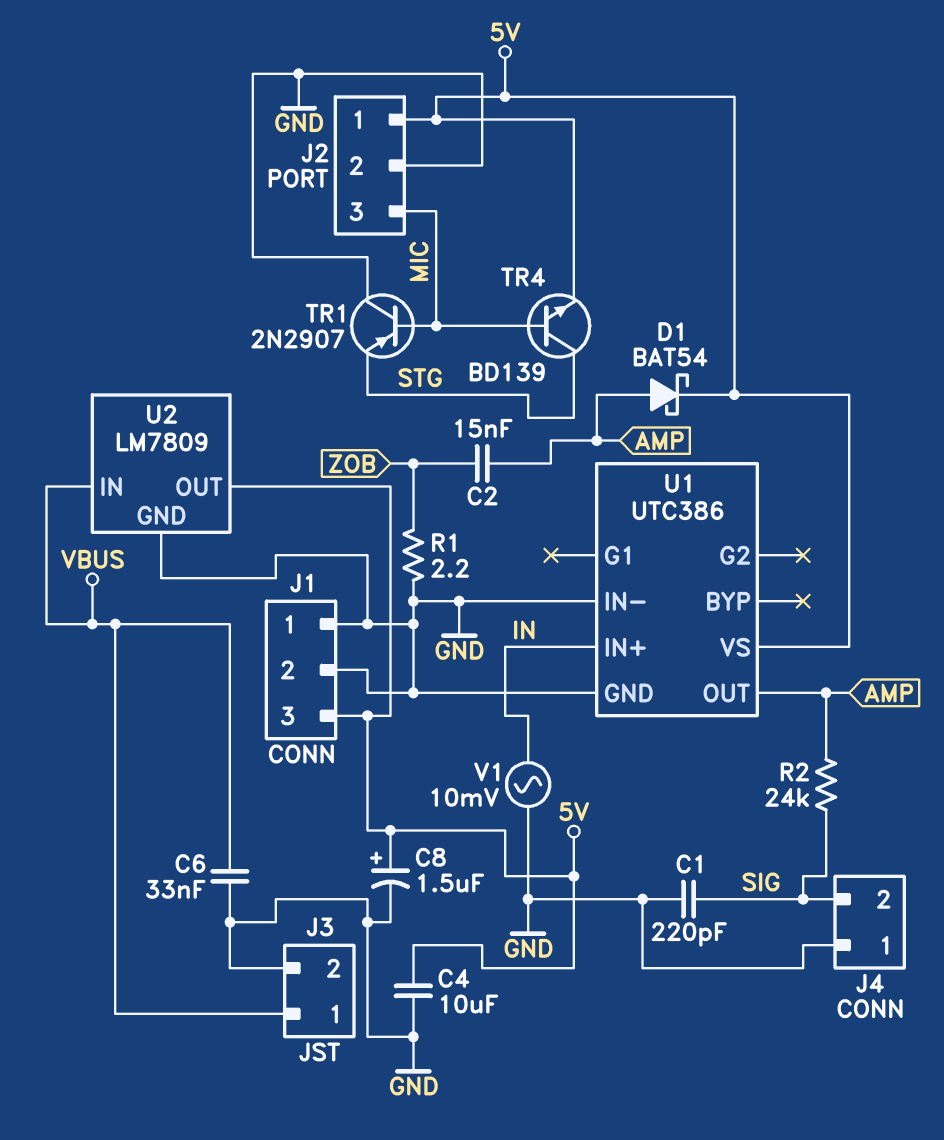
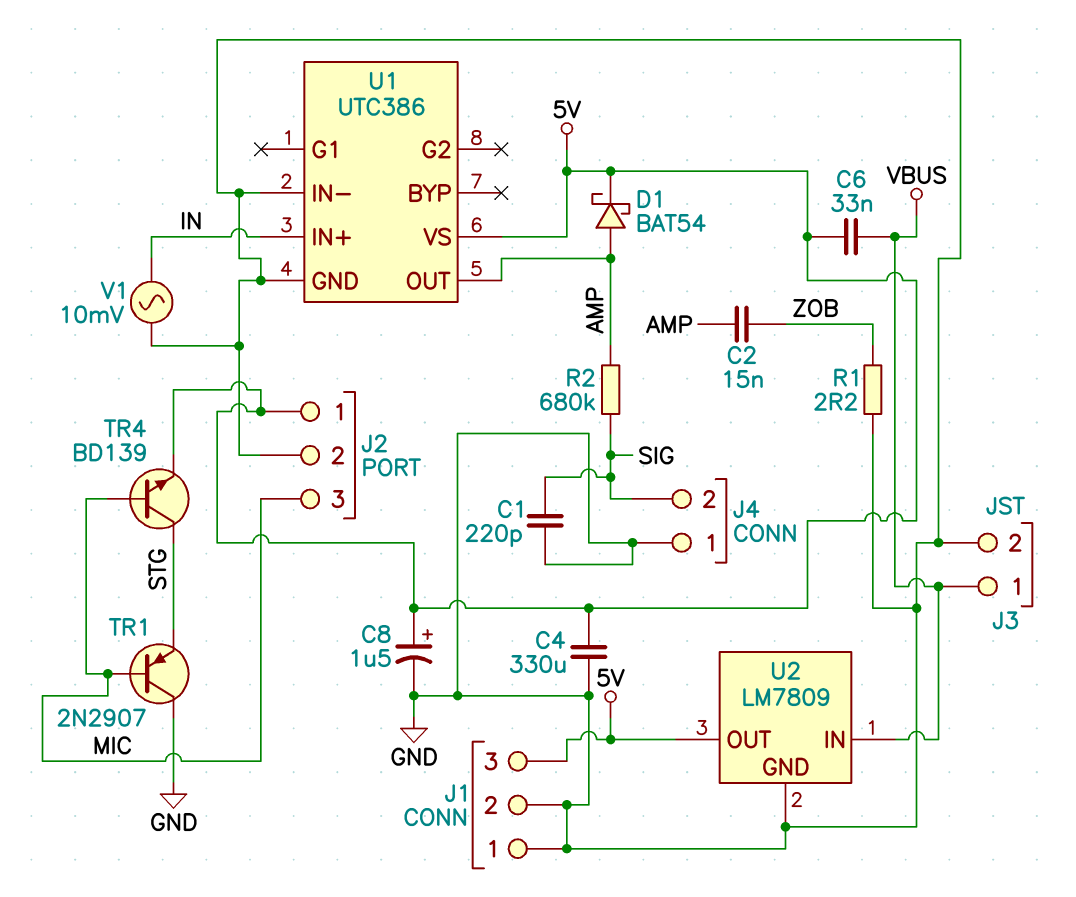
C4: 10uF (5V, GND) -> 330uF (5V, GND)
C6: 33nF (GND, VBUS) -> 33nF (5V, VBUS)
R2: 24k (AMP, SIG) -> 680k (AMP, SIG)

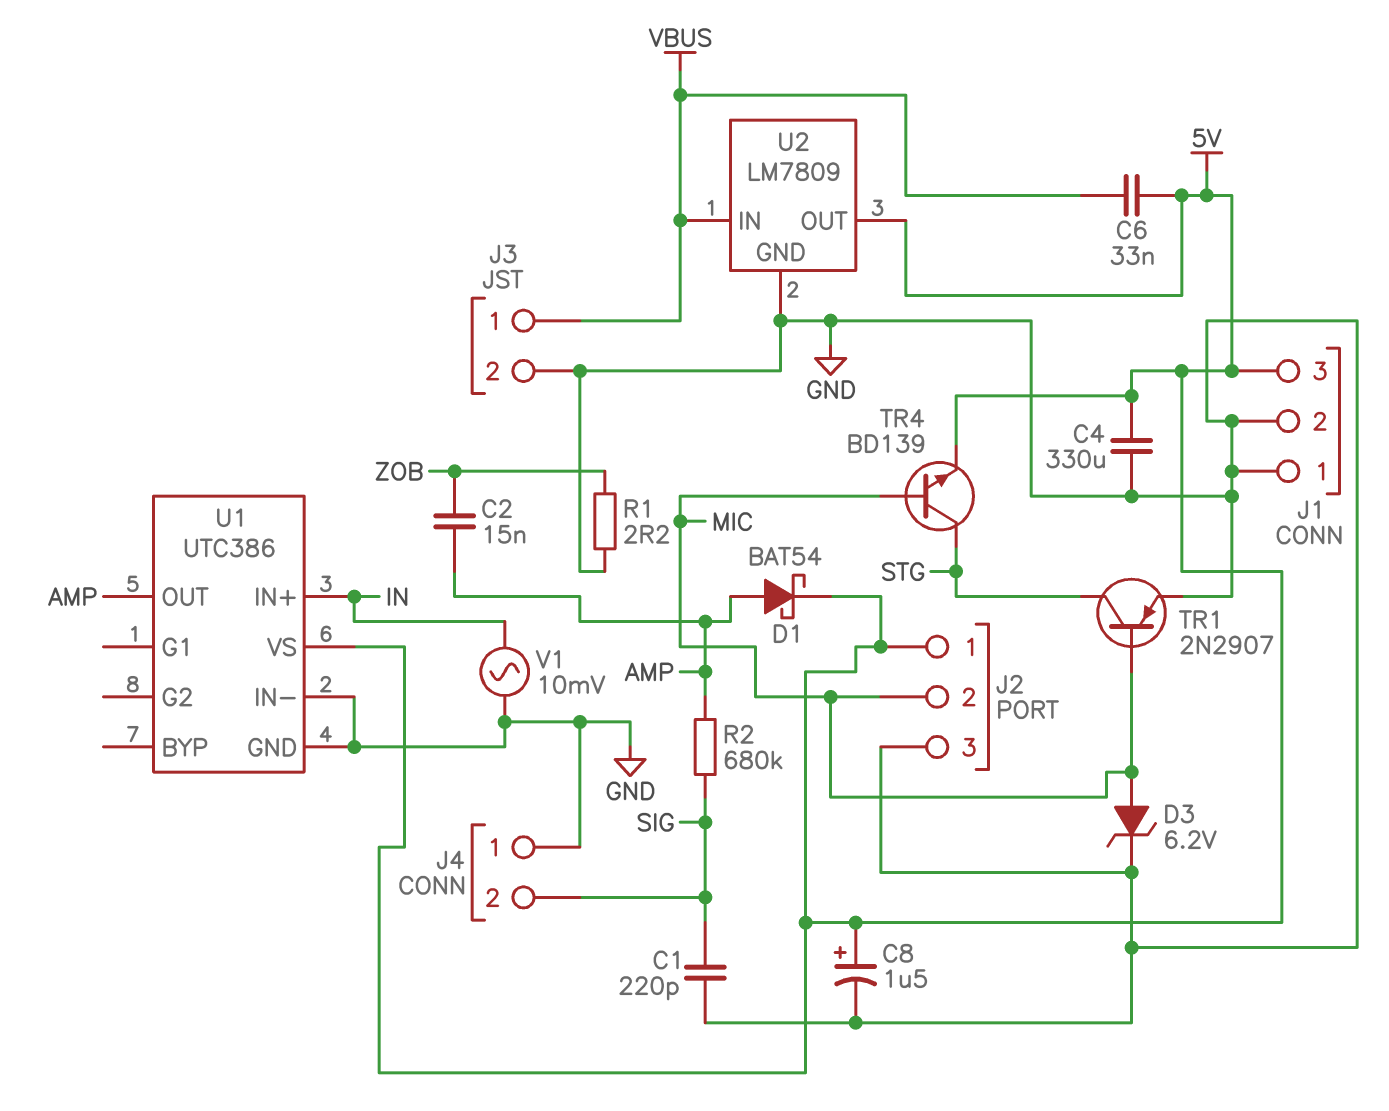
D3: none -> zener 6.2V (A MIC, K GND)
J2 pin 2: GND -> MIC
J2 pin 3: MIC -> GND
TR1: PNP 2N2907 (B MIC, C GND, E STG) -> PNP 2N2907 (B MIC, C STG, E GND)

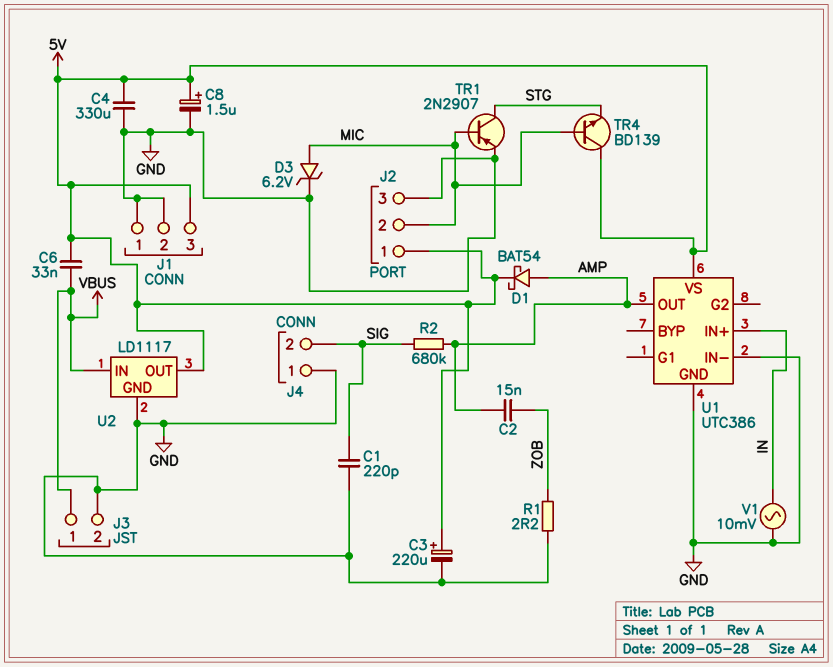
C3: none -> 220uF (plus 5V, minus GND)
TR4: NPN BD139 (B MIC, C STG, E 5V) -> NPN BD139 (B MIC, C 5V, E STG)
U2: LM7809 -> LD1117

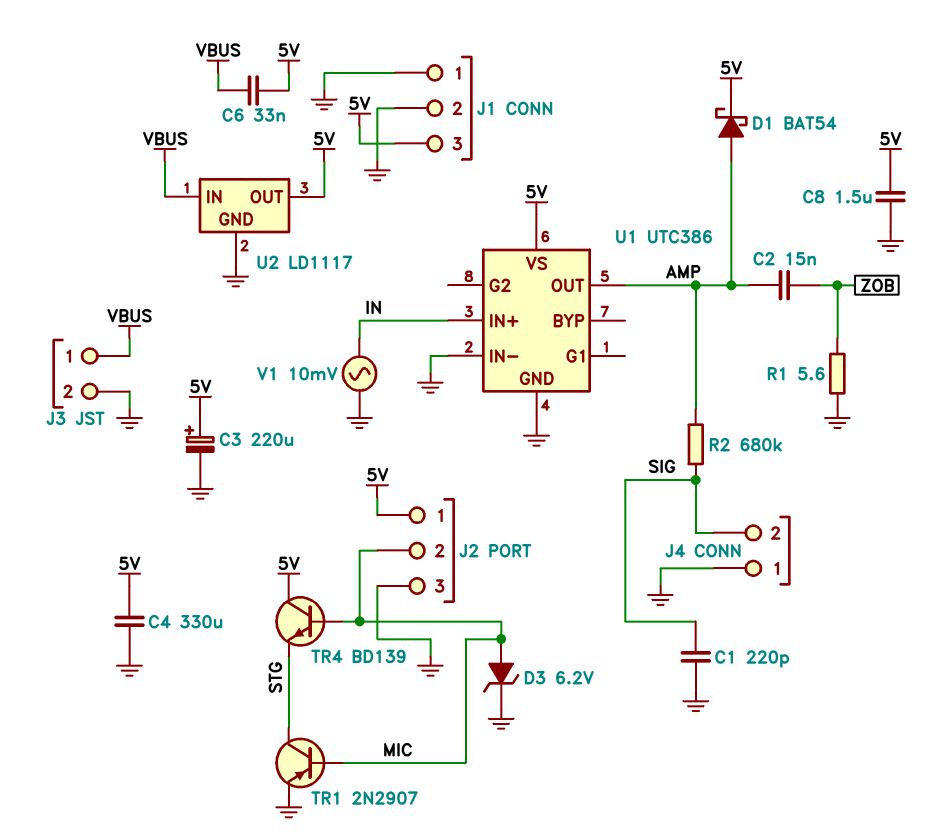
C8: 1.5uF (plus 5V, minus GND) -> 1.5uF (5V, GND)
R1: 2.2 (GND, ZOB) -> 5.6 (GND, ZOB)

